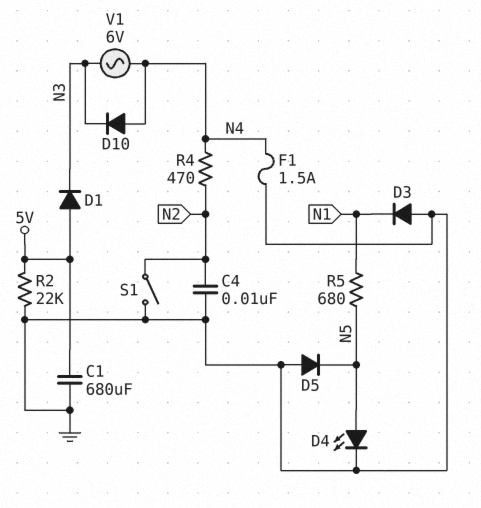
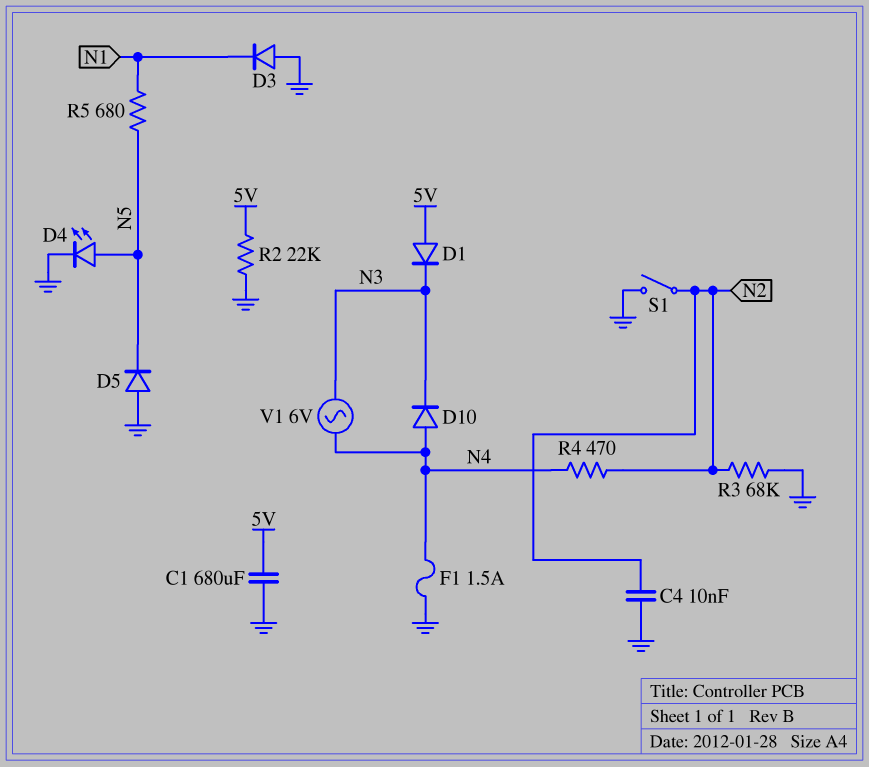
R3: none -> 68k (GND, N2)

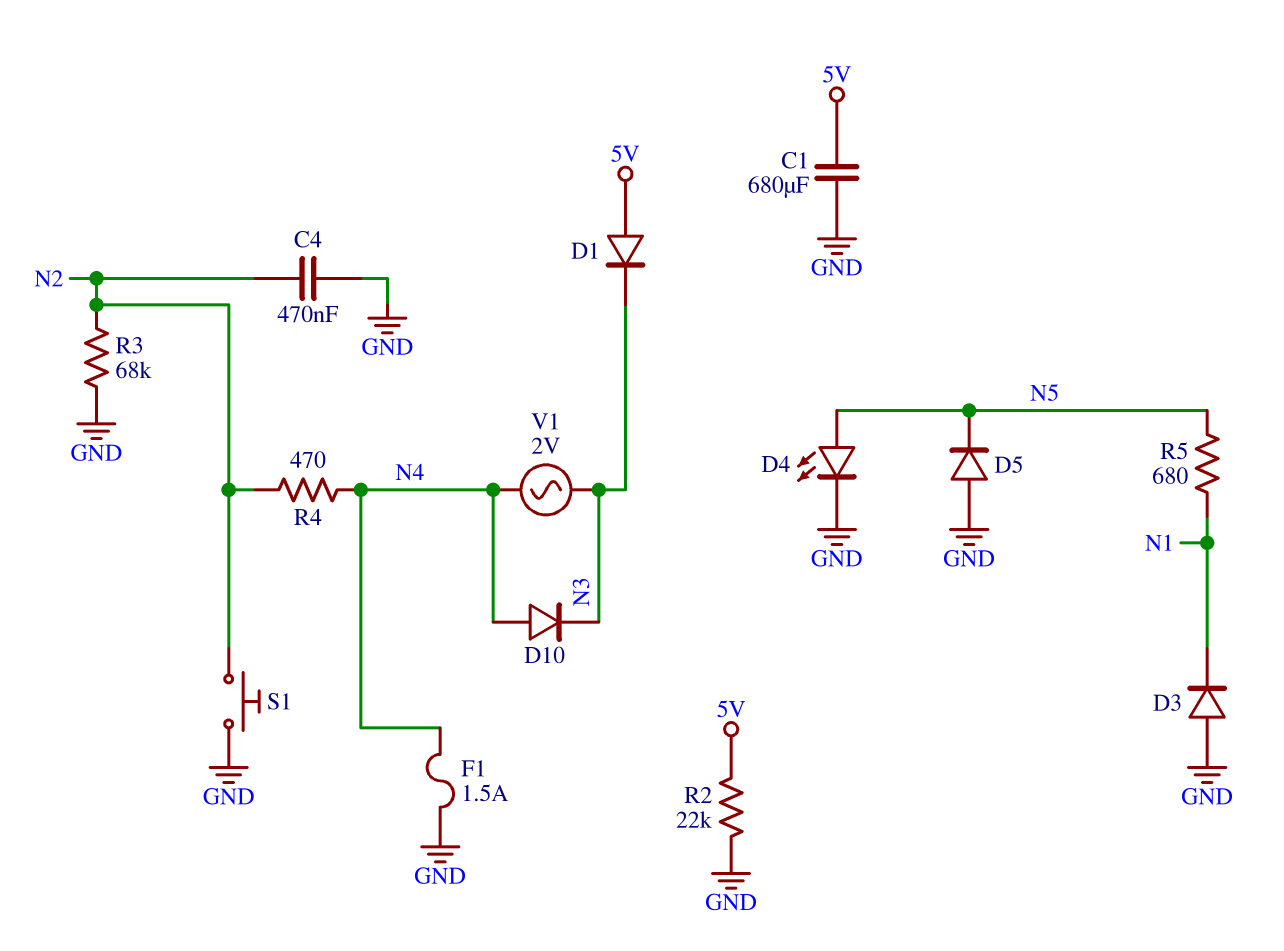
C4: 10nF (GND, N2) -> 470nF (GND, N2)
S1: switch (GND, N2) -> button (GND, N2)
V1: AC 6V (N3, N4) -> AC 2V (N3, N4)

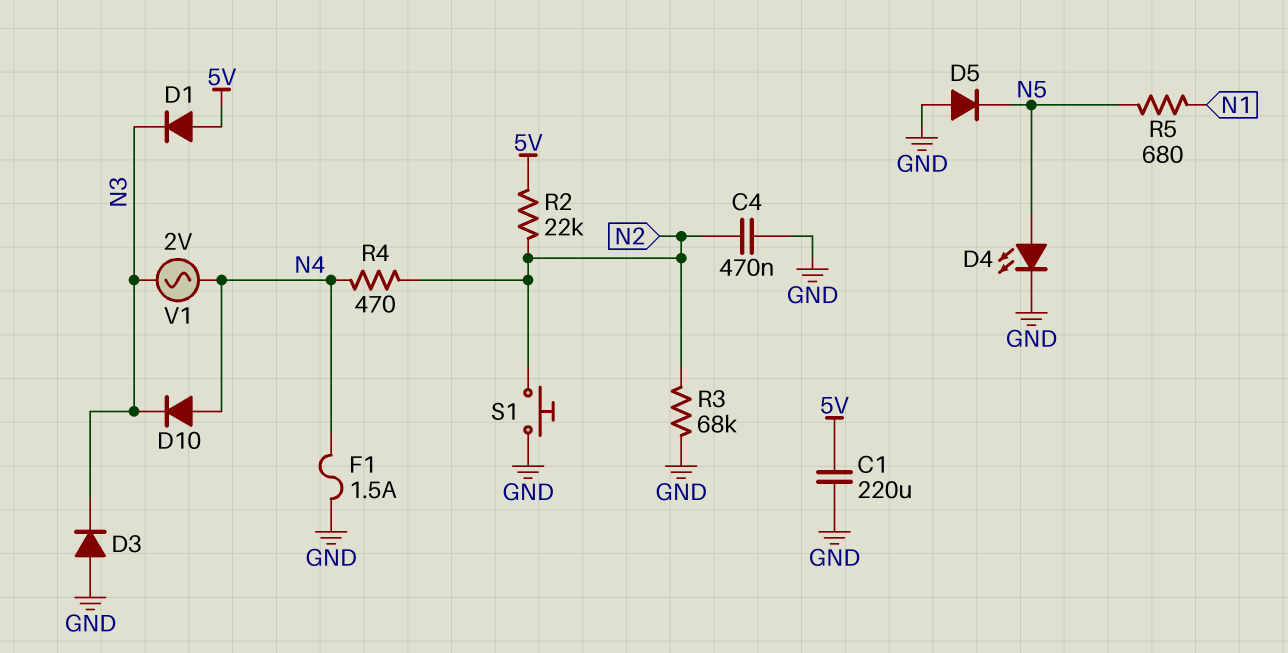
C1: 680uF (5V, GND) -> 220uF (5V, GND)
D3: diode (A GND, K N1) -> diode (A GND, K N3)
R2: 22k (5V, GND) -> 22k (5V, N2)

